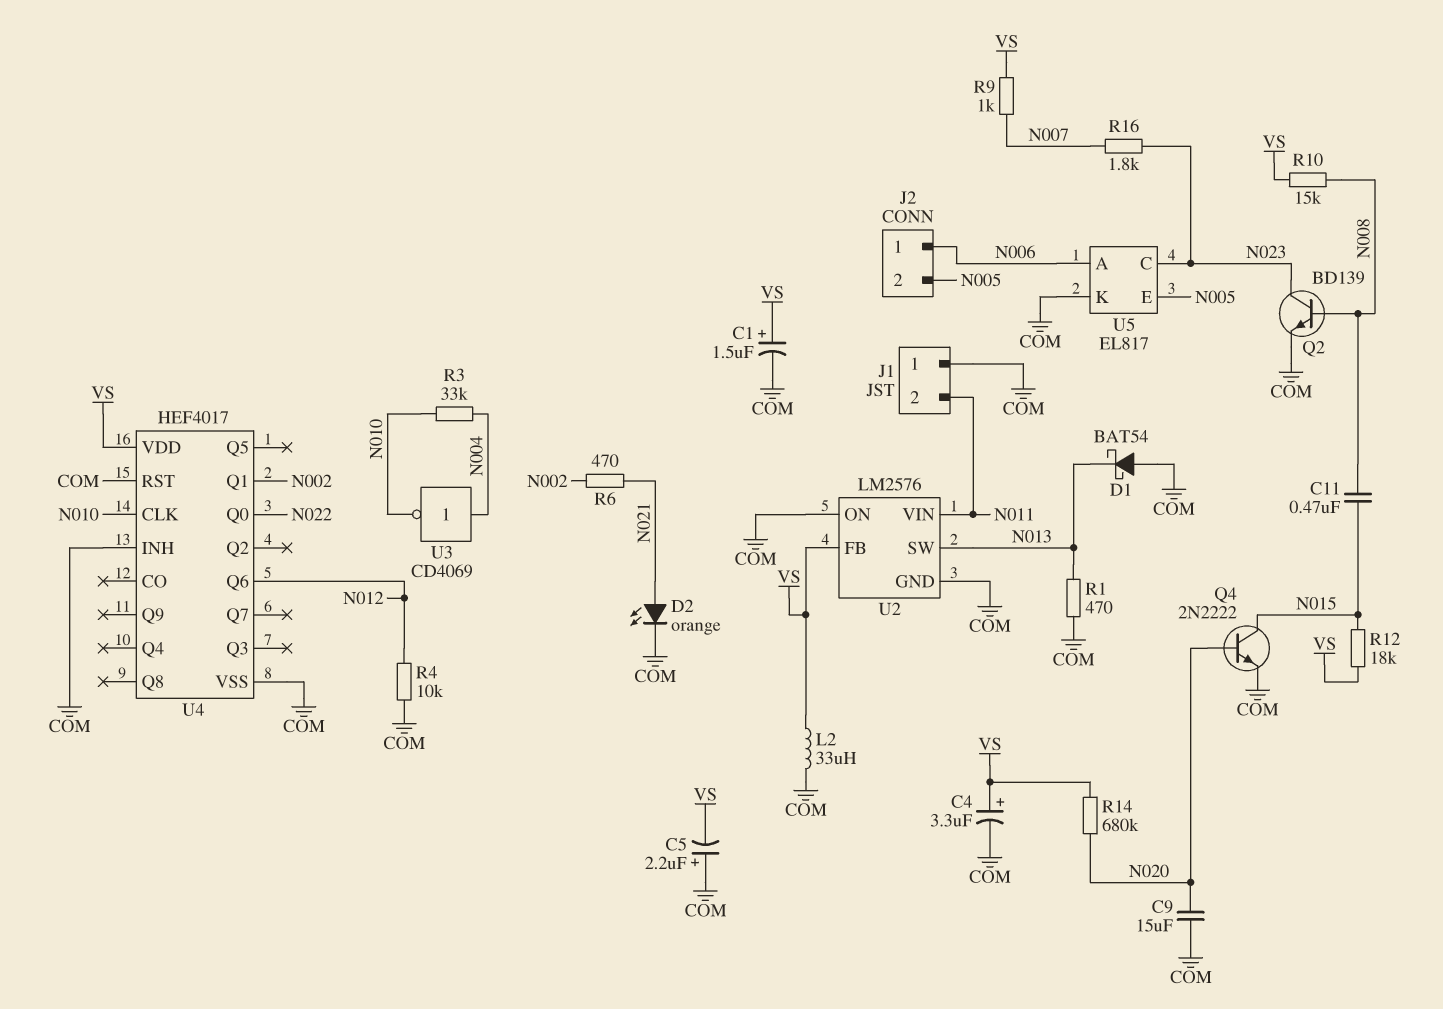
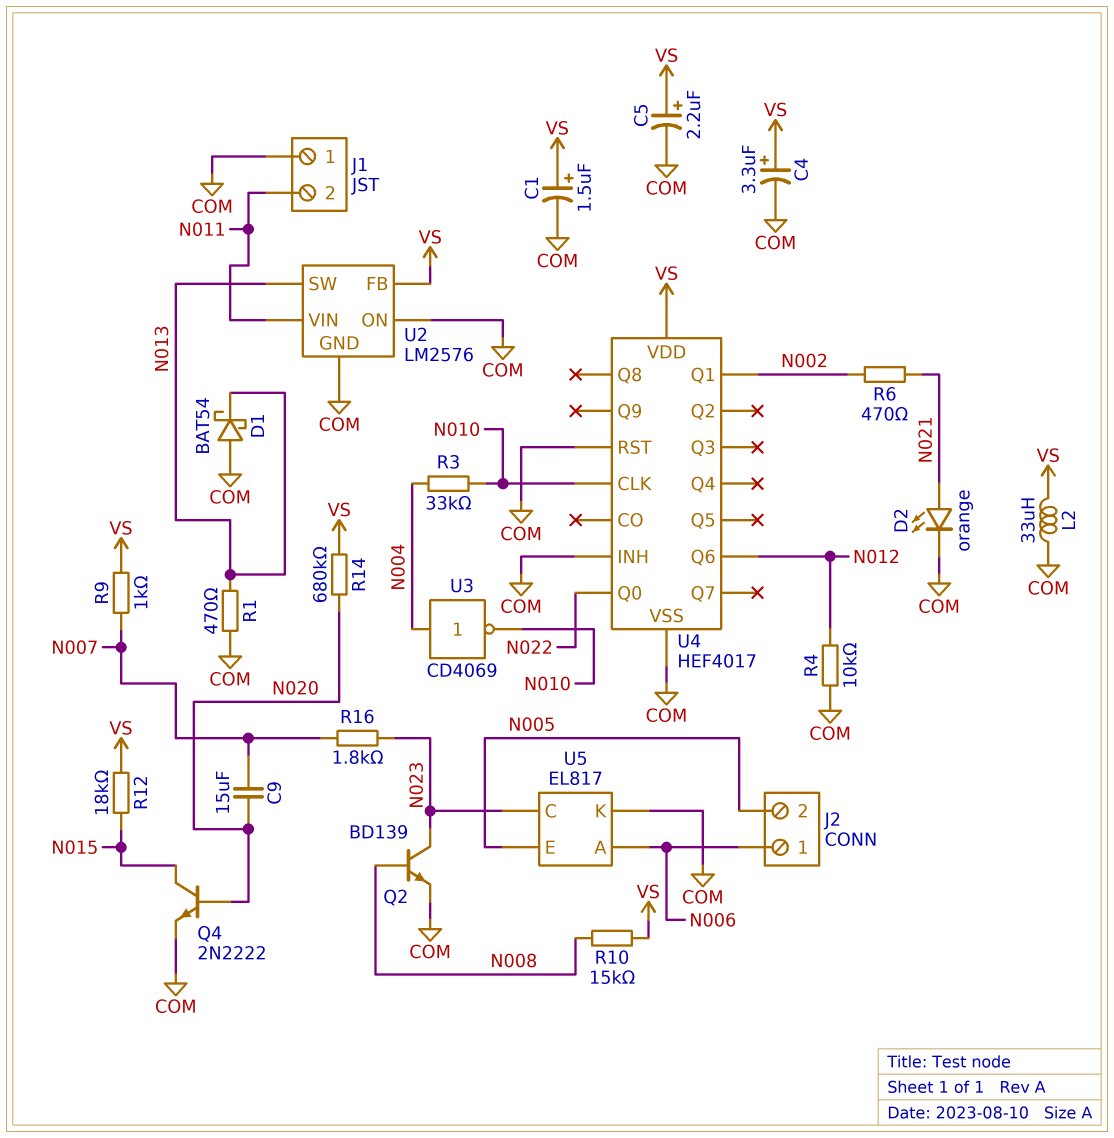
C5: 2.2uF (plus COM, minus VS) -> 2.2uF (plus VS, minus COM)
C9: 15uF (COM, N020) -> 15uF (N007, N020)
C11: 470nF (N008, N015) -> none

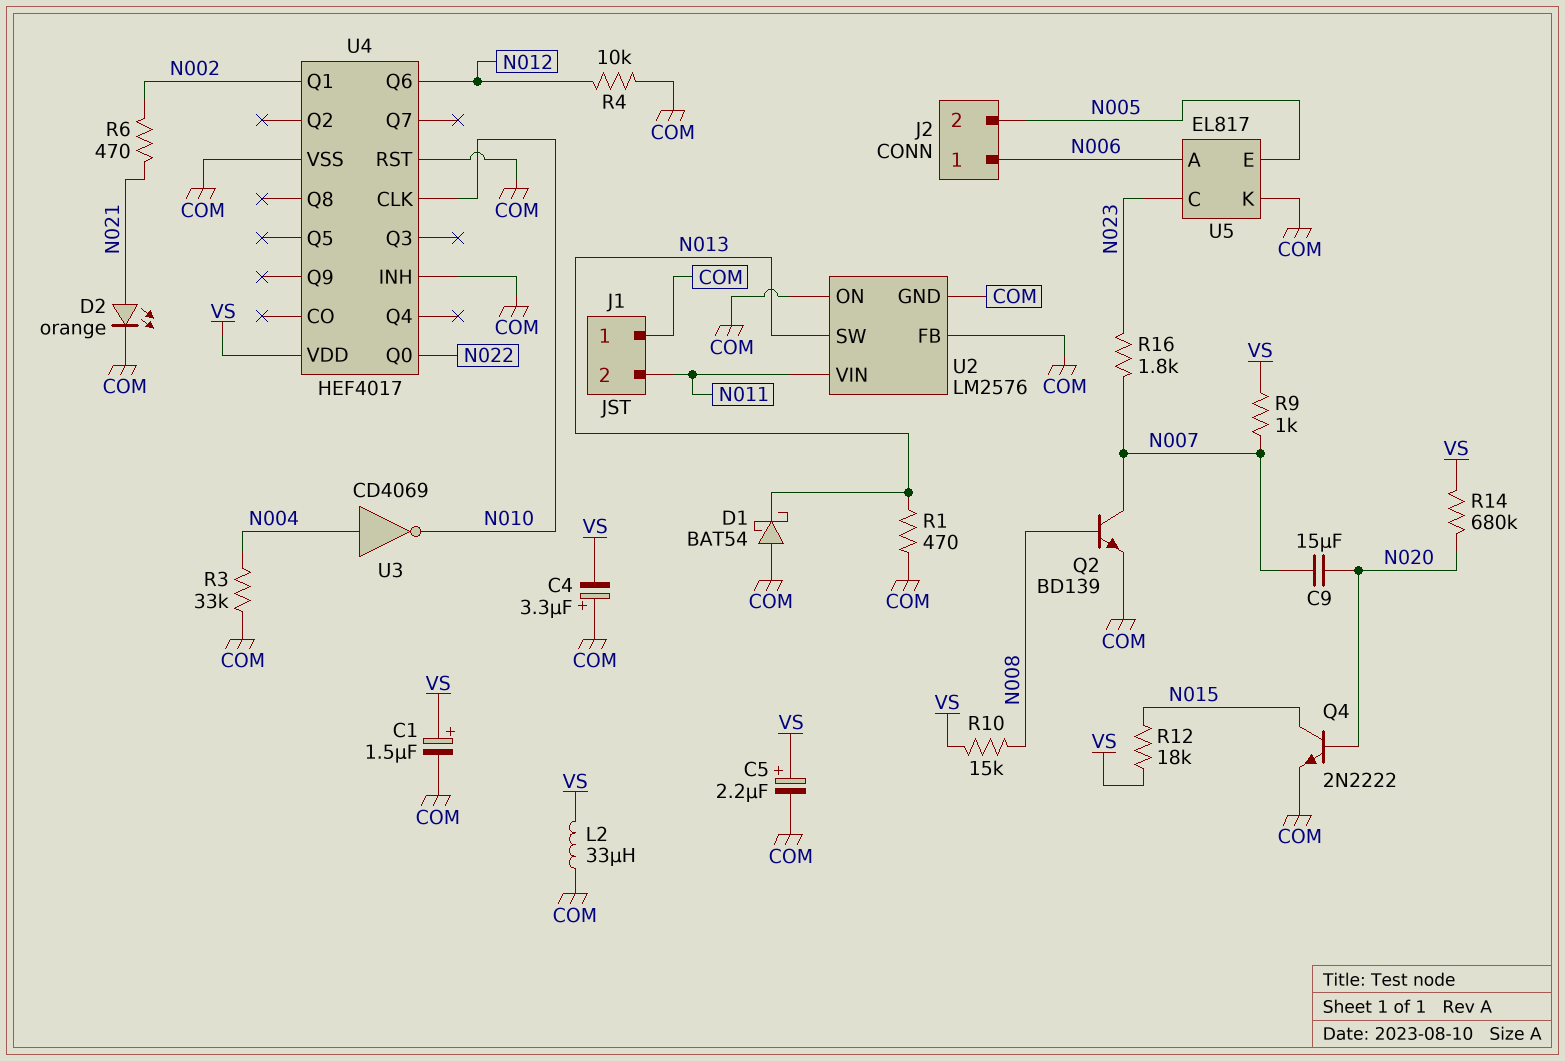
C4: 3.3uF (plus VS, minus COM) -> 3.3uF (plus COM, minus VS)
Q2: NPN BD139 (B N008, C N023, E COM) -> NPN BD139 (B N008, C N007, E COM)
R3: 33k (N004, N010) -> 33k (COM, N004)
U2 pin FB: VS -> COM

